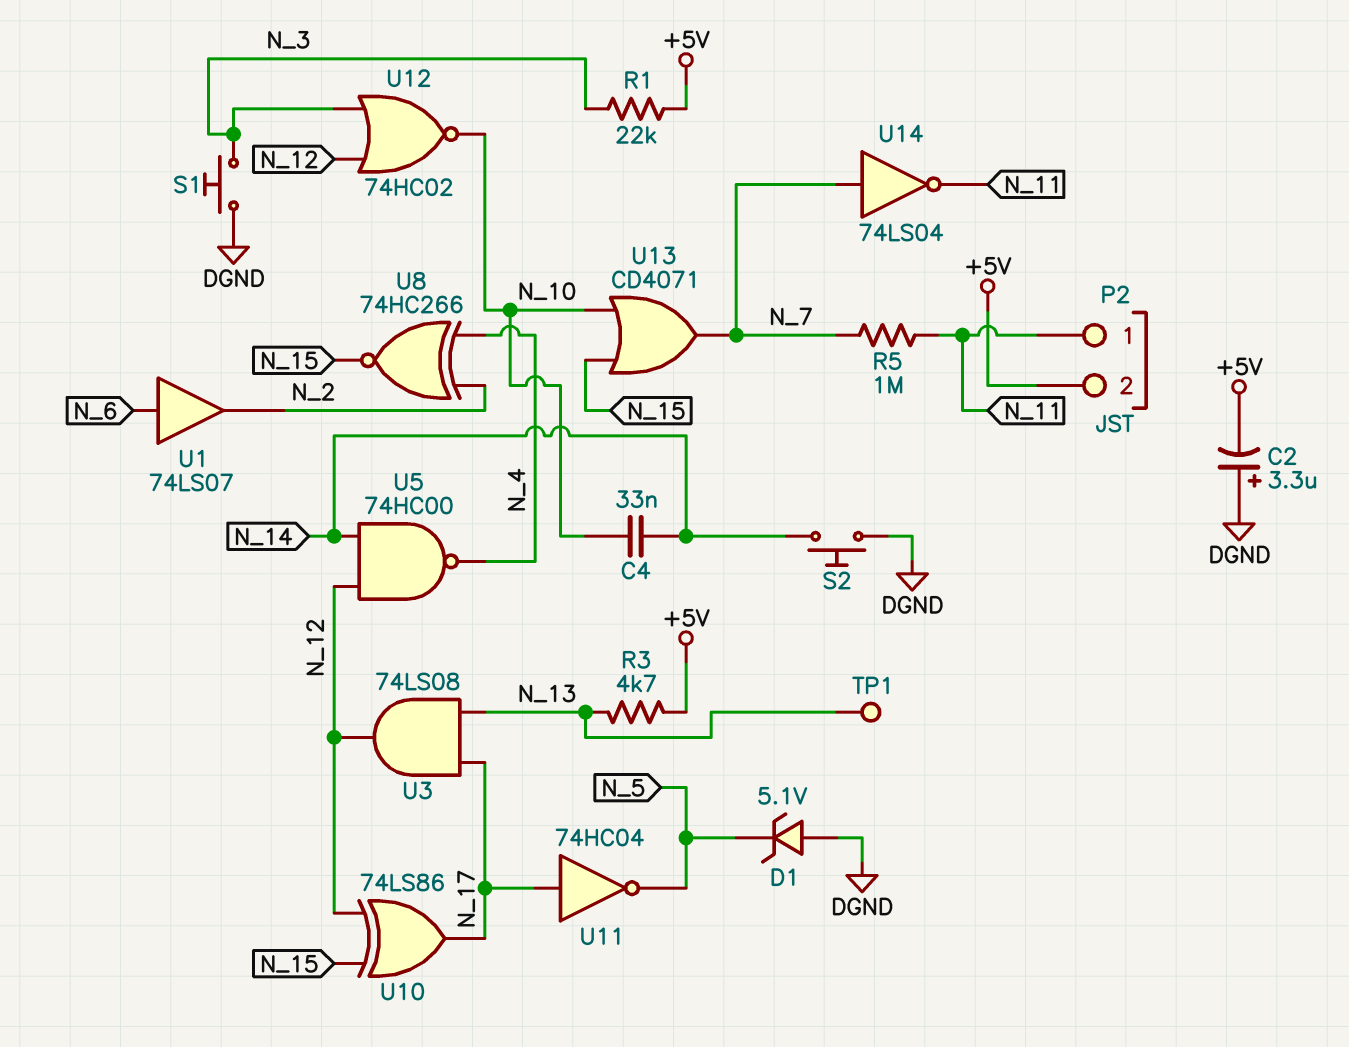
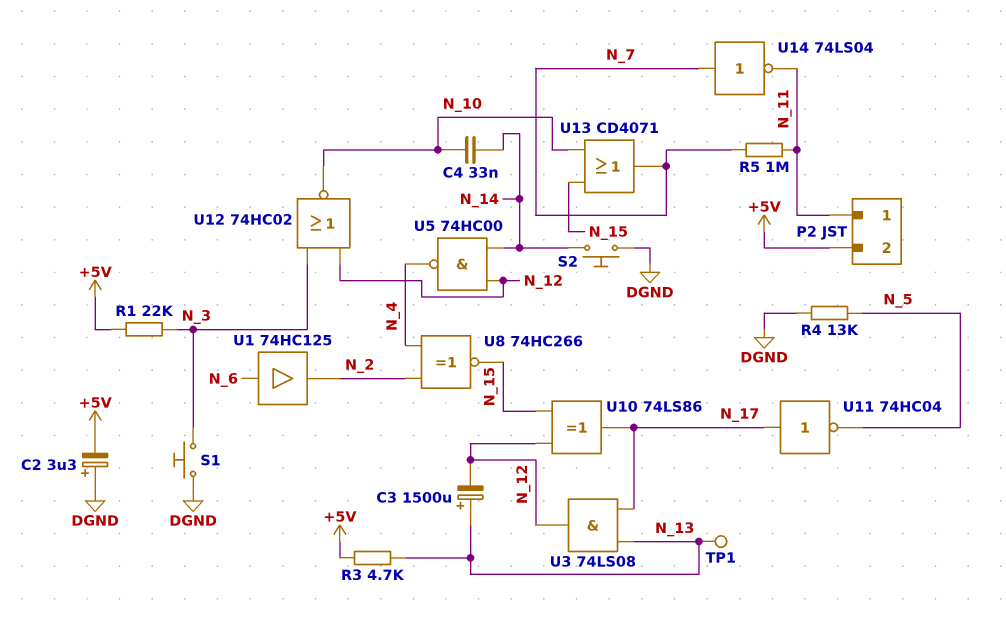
C3: none -> 1500uF (plus N_13, minus N_12)
D1: zener 5.1V (A DGND, K N_5) -> none
R4: none -> 13k (DGND, N_5)
U1: buffer 74LS07 (in N_6, out N_2) -> buffer 74HC125 (in N_6, out N_2)

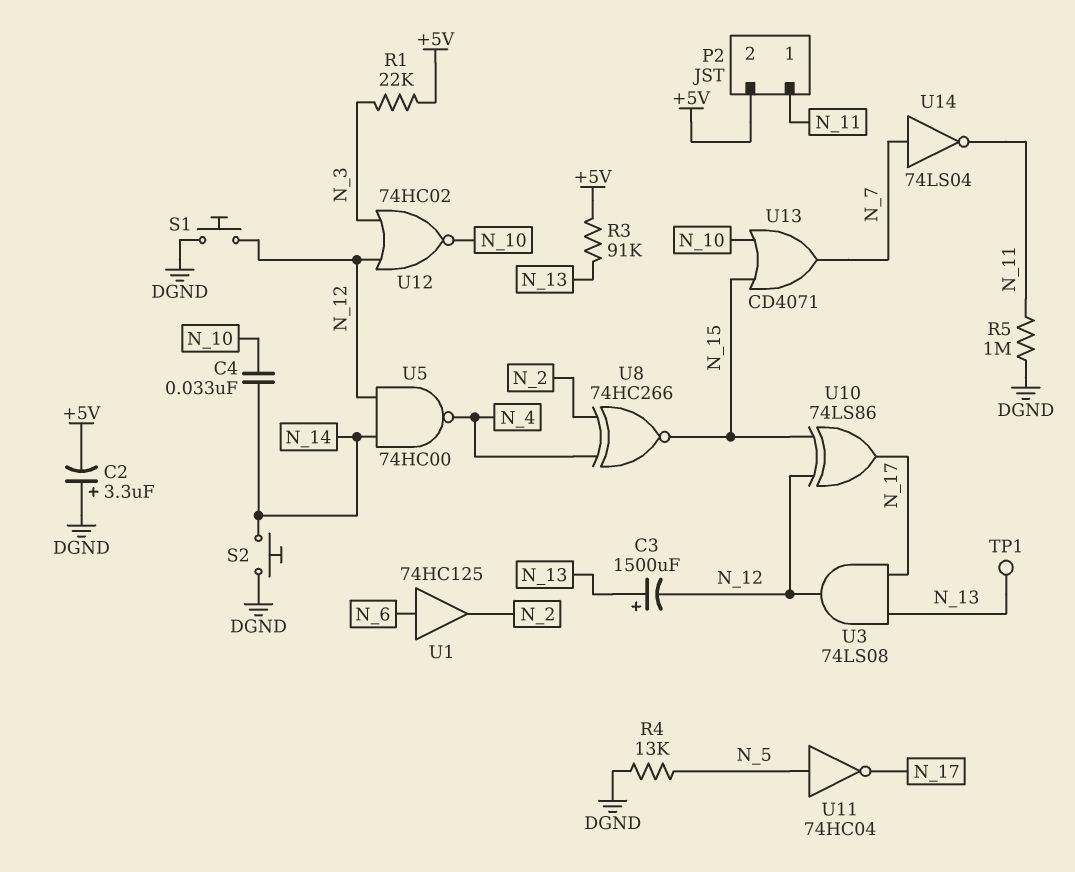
R3: 4.7k (+5V, N_13) -> 91k (+5V, N_13)
R5: 1M (N_7, N_11) -> 1M (DGND, N_11)
S1: button (DGND, N_3) -> button (DGND, N_12)
U11: NOT 74HC04 (in N_17, out N_5) -> NOT 74HC04 (in N_5, out N_17)

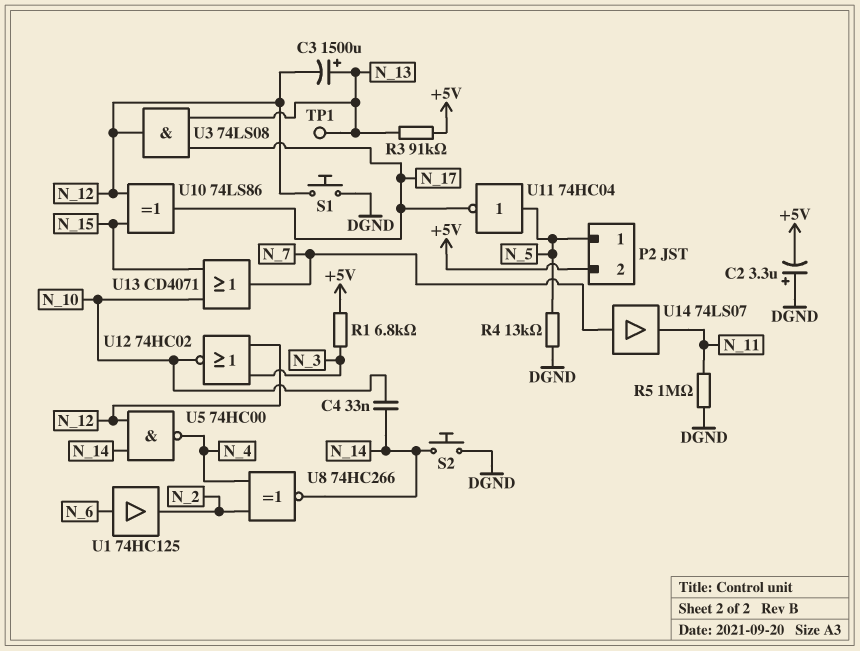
P2 pin 1: N_11 -> N_5
R1: 22k (+5V, N_3) -> 6.8k (+5V, N_3)
U8: XNOR 74HC266 (in N_2, in N_4, out N_15) -> XNOR 74HC266 (in N_2, in N_4, out N_14)
U14: NOT 74LS04 (in N_7, out N_11) -> buffer 74LS07 (in N_7, out N_11)

